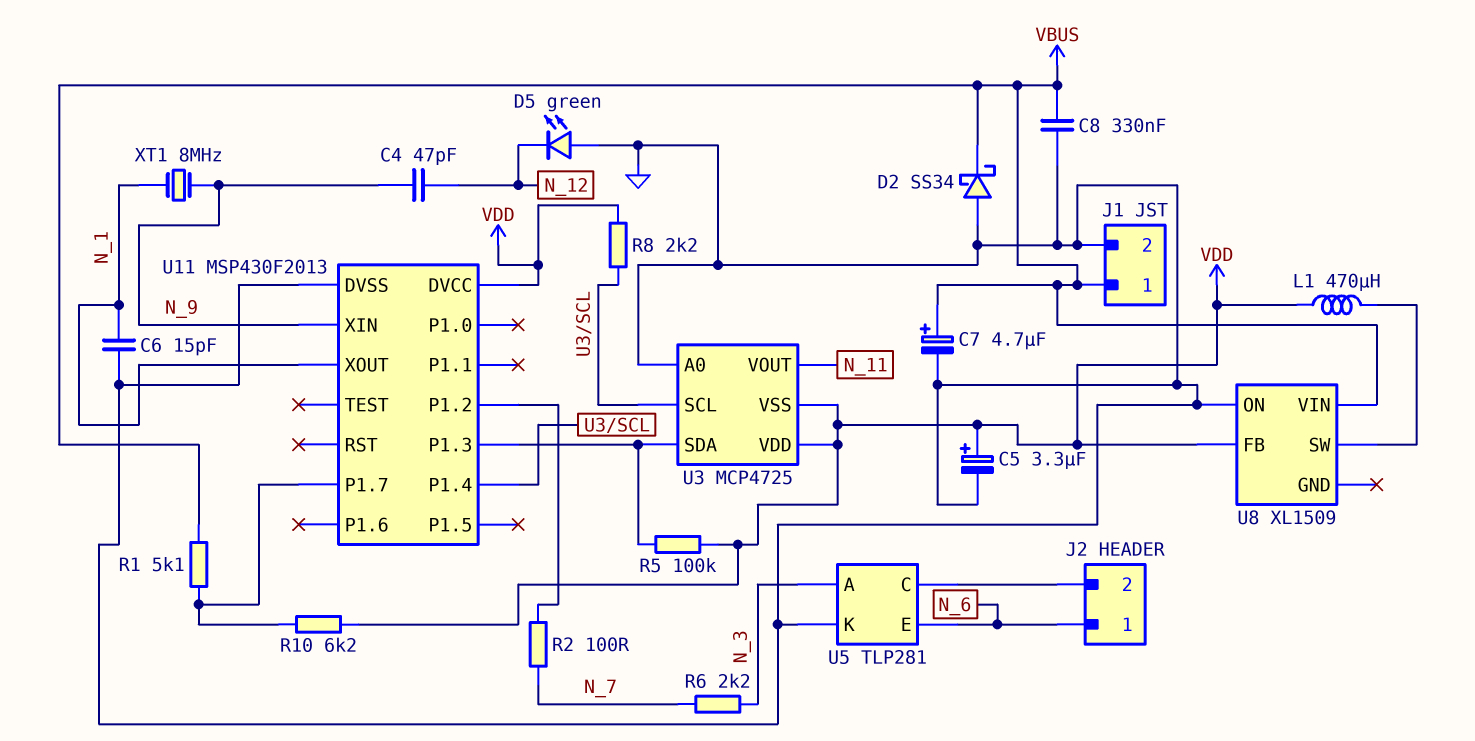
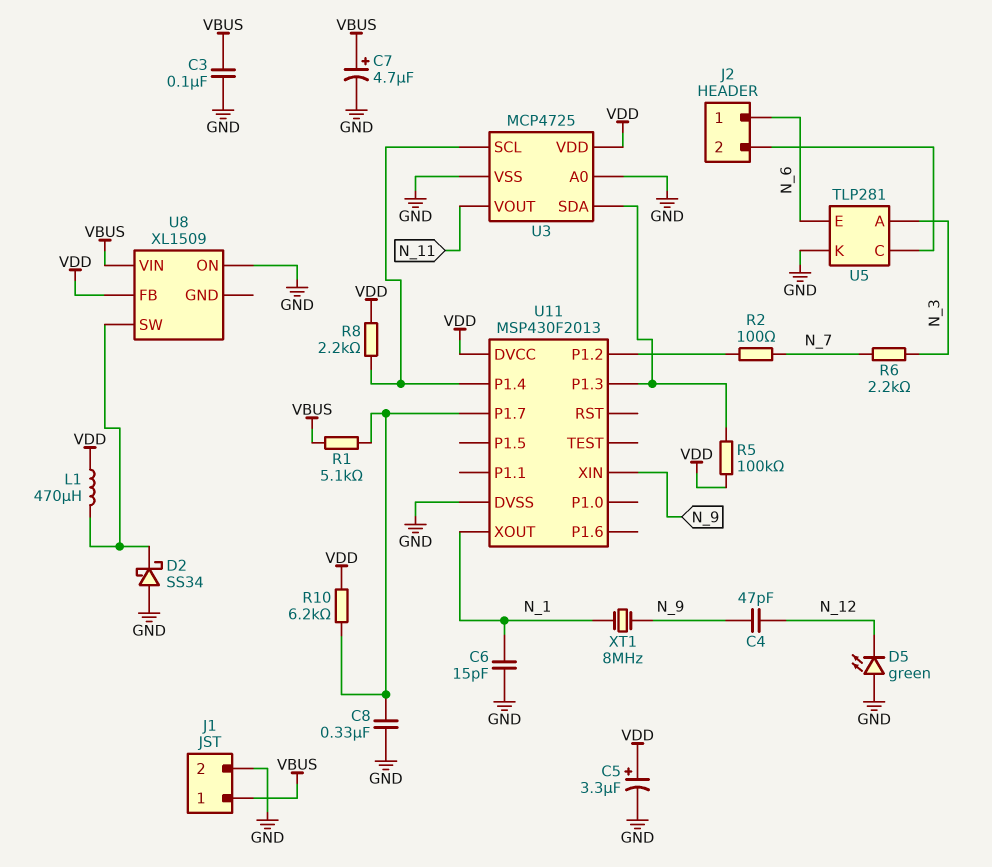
C3: none -> 100nF (GND, VBUS)
C8: 330nF (GND, VBUS) -> 330nF (GND, U11/P1.7)
D2: schottky SS34 (A GND, K VBUS) -> schottky SS34 (A GND, K U8/SW)
U3 pin VSS: VDD -> GND

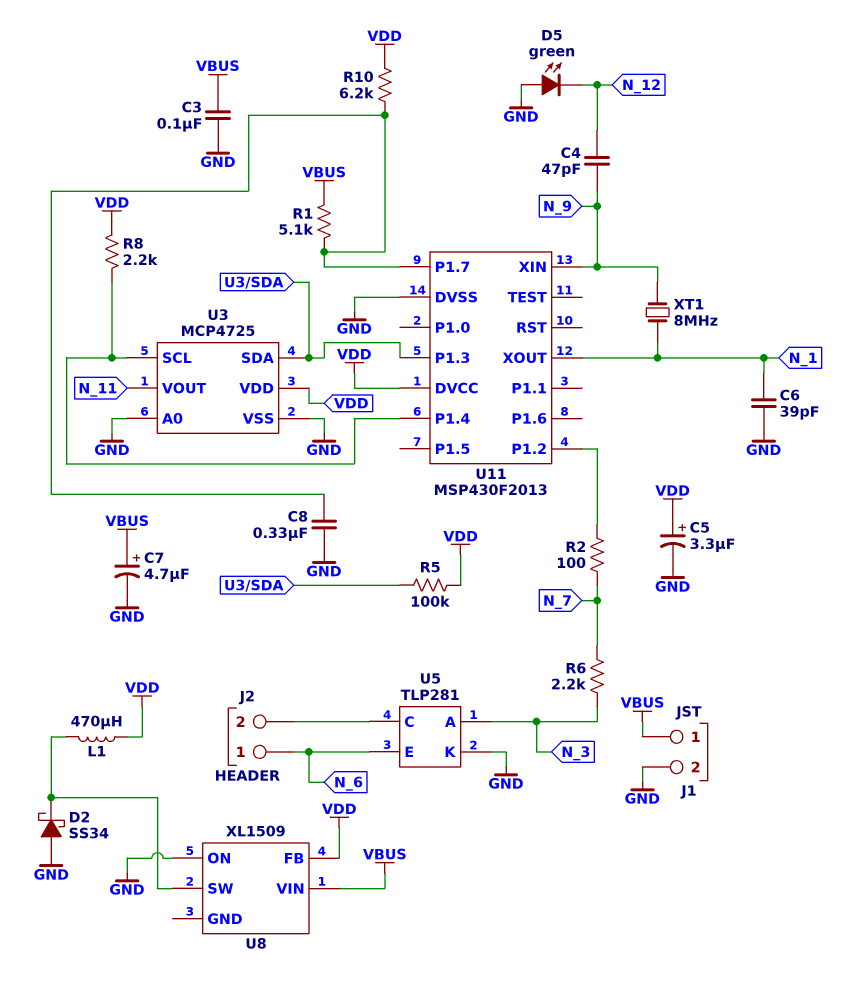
C6: 15pF (GND, N_1) -> 39pF (GND, N_1)

